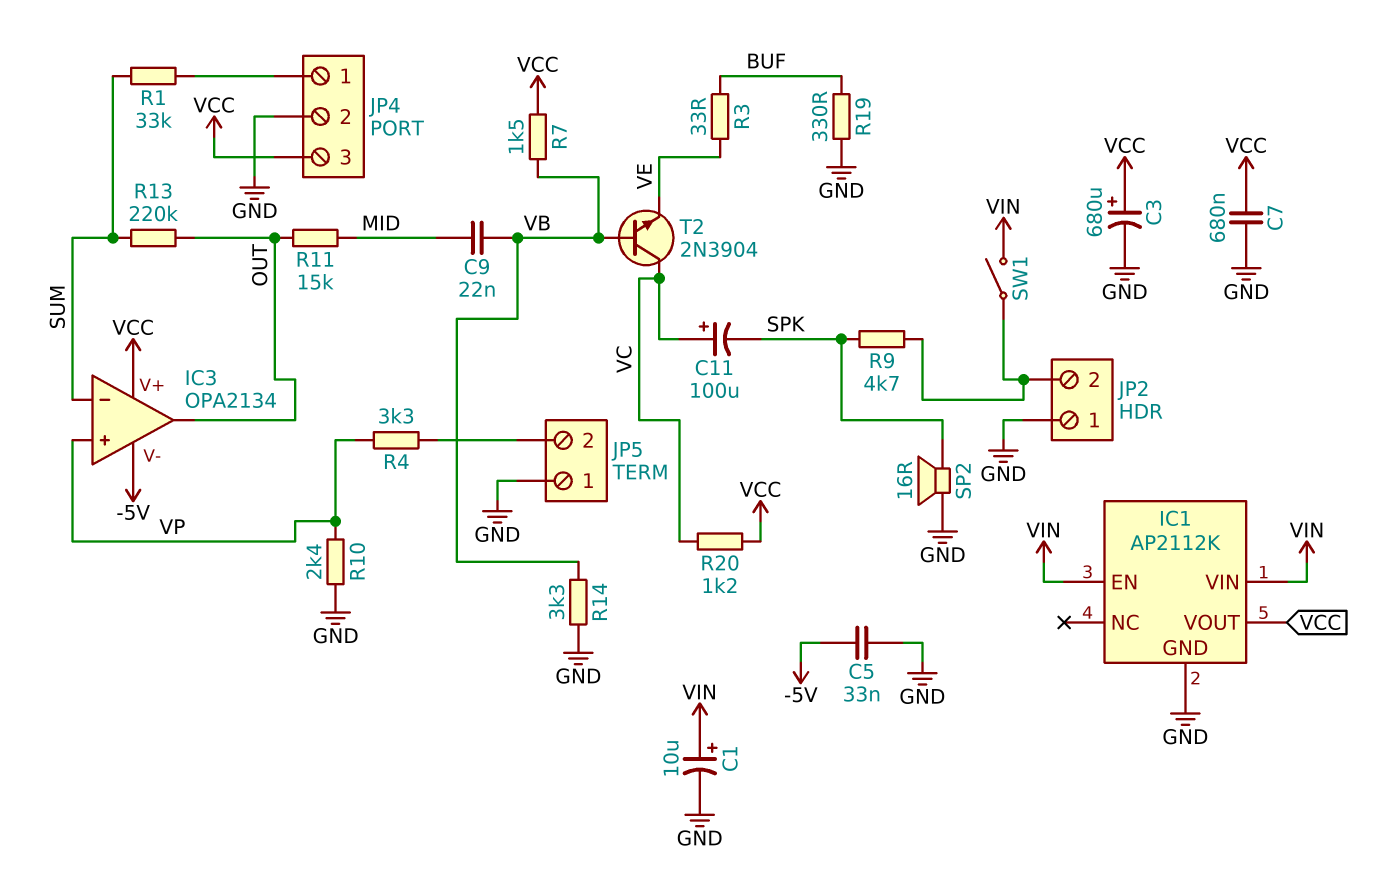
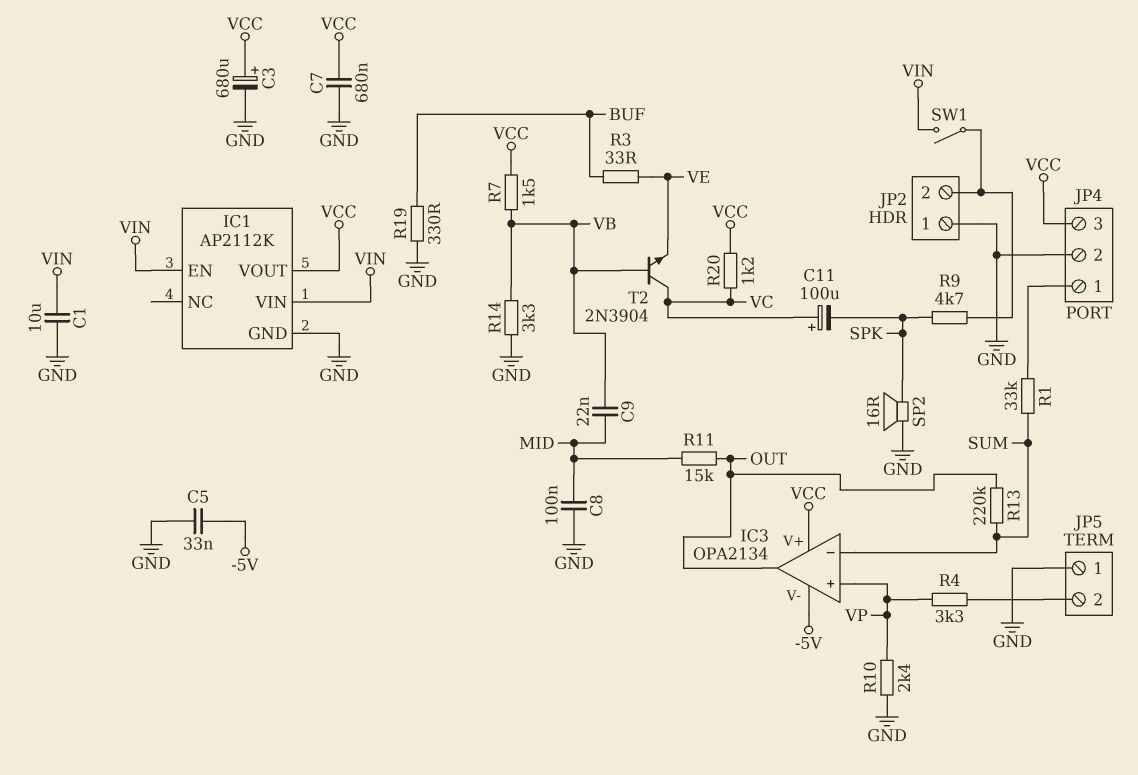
C1: 10uF (plus VIN, minus GND) -> 10uF (GND, VIN)
C8: none -> 100nF (GND, MID)

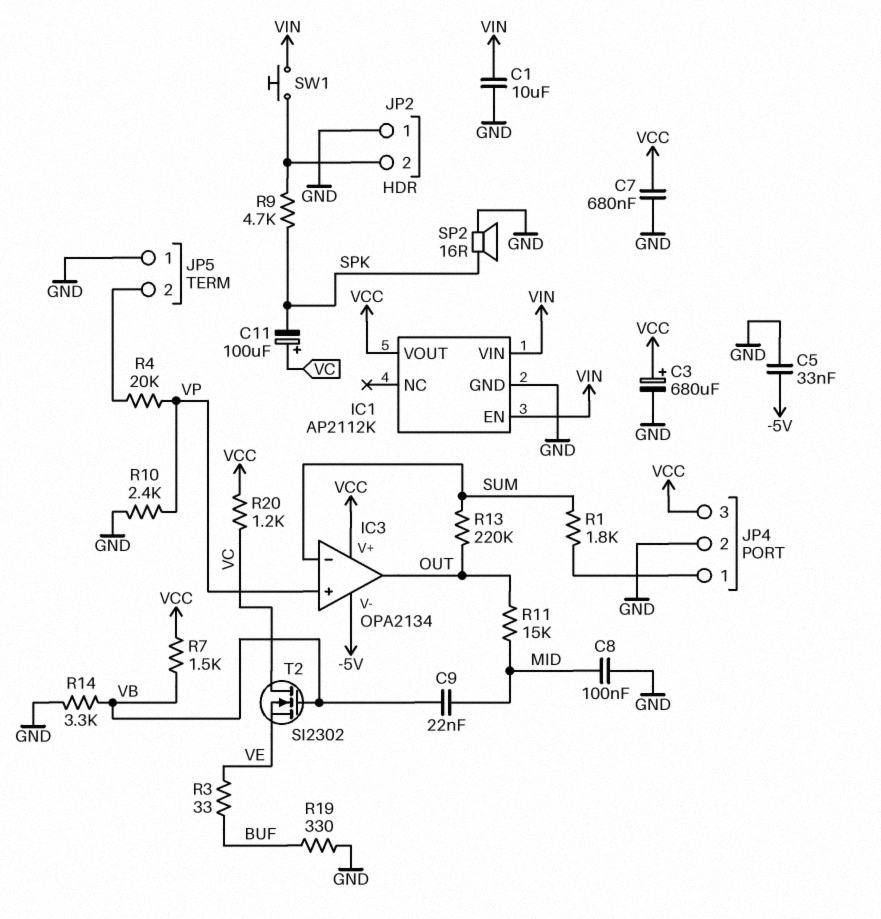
R1: 33k (JP4/1, SUM) -> 1.8k (JP4/1, SUM)
R4: 3.3k (JP5/2, VP) -> 20k (JP5/2, VP)
SW1: switch (JP2/2, VIN) -> button (JP2/2, VIN)
T2: NPN 2N3904 (B VB, C VC, E VE) -> NMOS SI2302 (G VB, D VC, S VE)

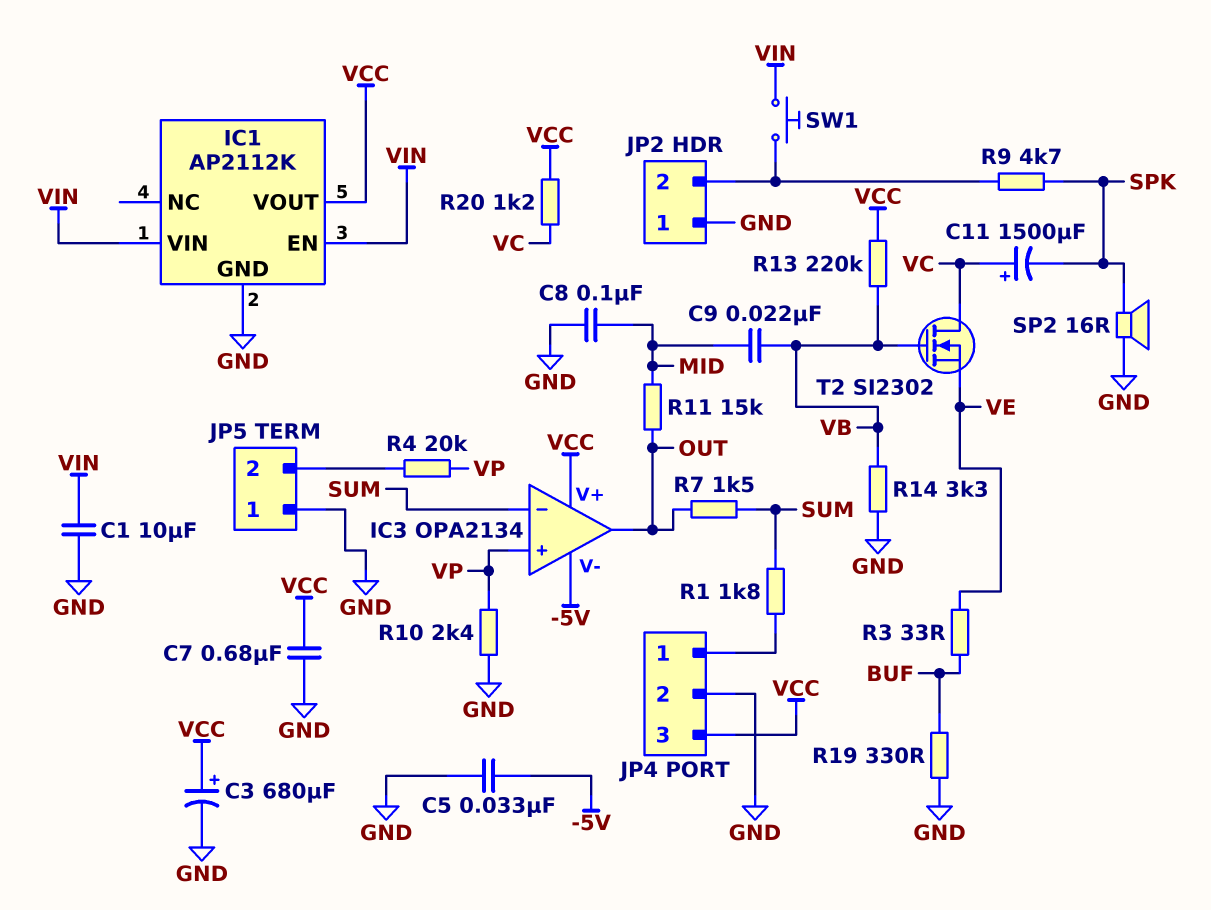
C11: 100uF (plus VC, minus SPK) -> 1500uF (plus VC, minus SPK)
R7: 1.5k (VB, VCC) -> 1.5k (OUT, SUM)
R13: 220k (OUT, SUM) -> 220k (VB, VCC)

